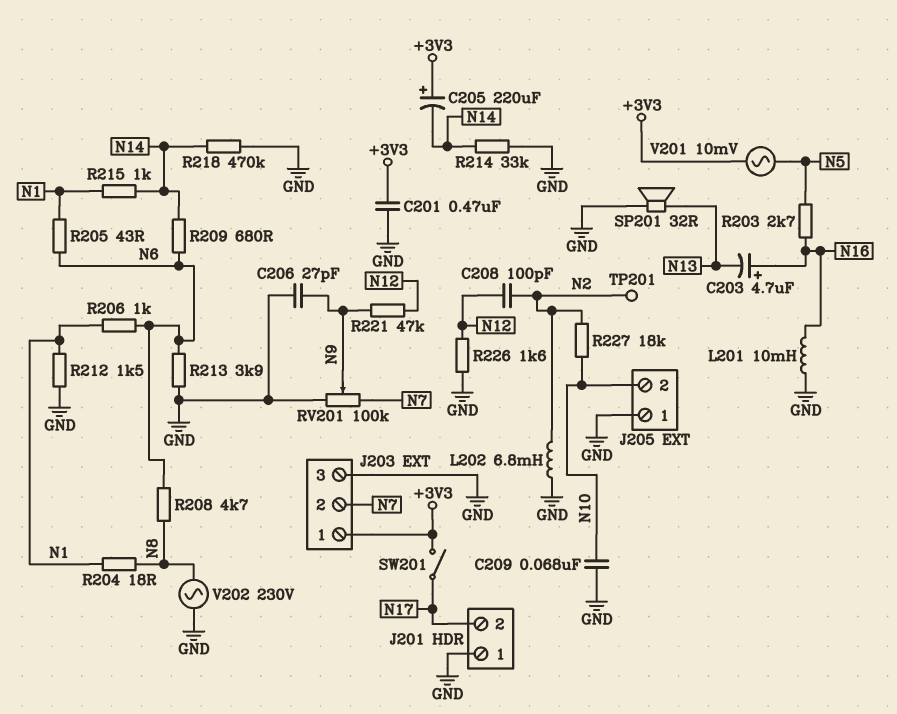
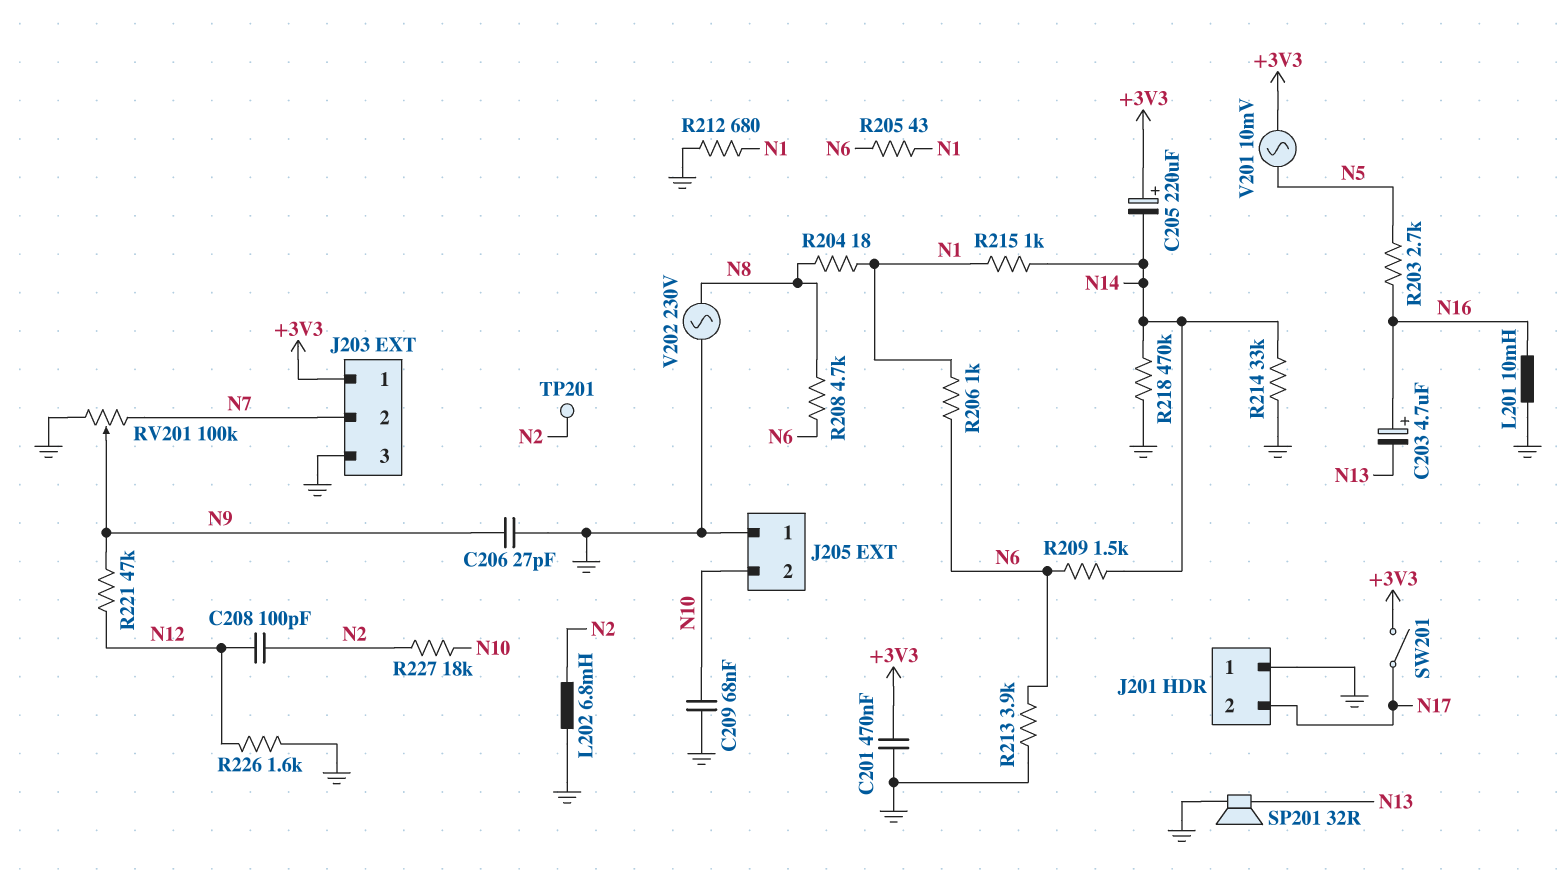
R209: 680 (N6, N14) -> 1.5k (N6, N14)
R212: 1.5k (GND, N1) -> 680 (GND, N1)

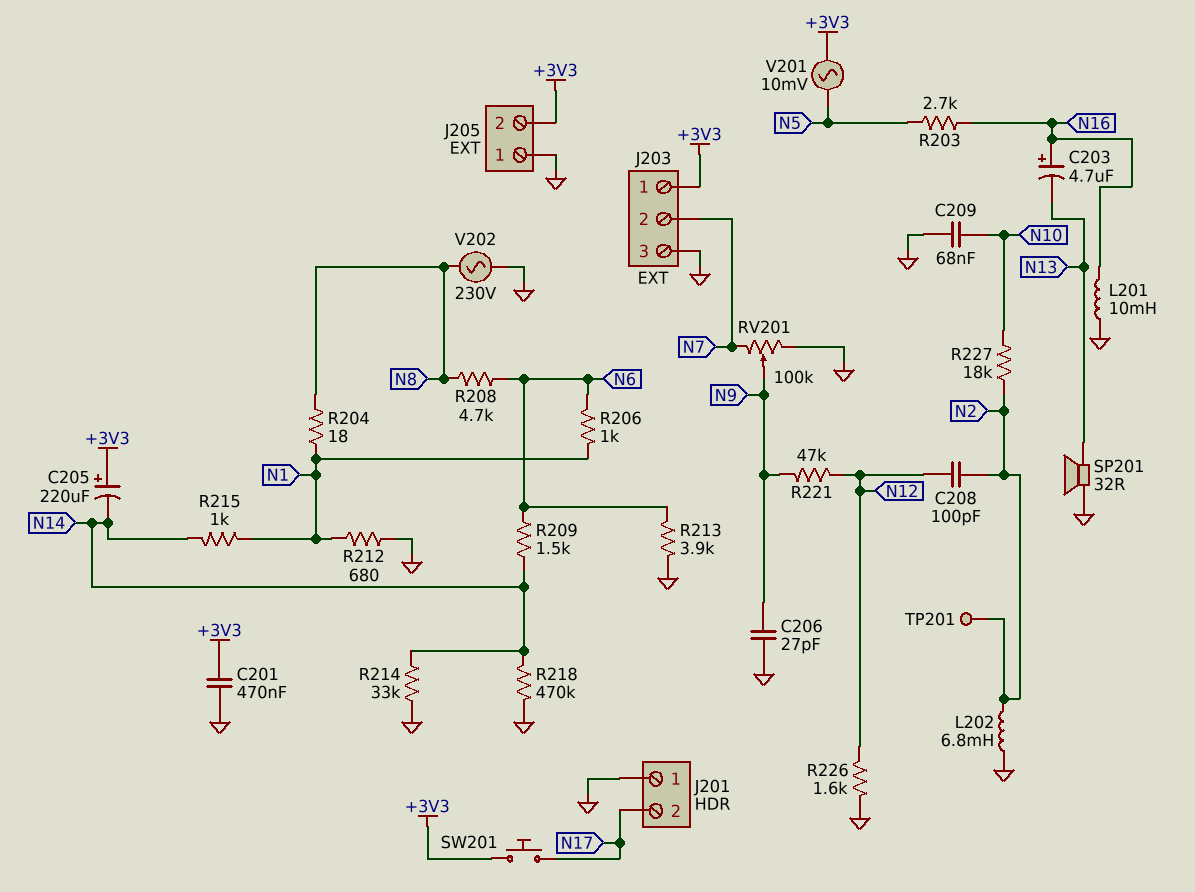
J205 pin 2: N10 -> +3V3
R205: 43 (N1, N6) -> none
SW201: switch (+3V3, N17) -> button (+3V3, N17)

